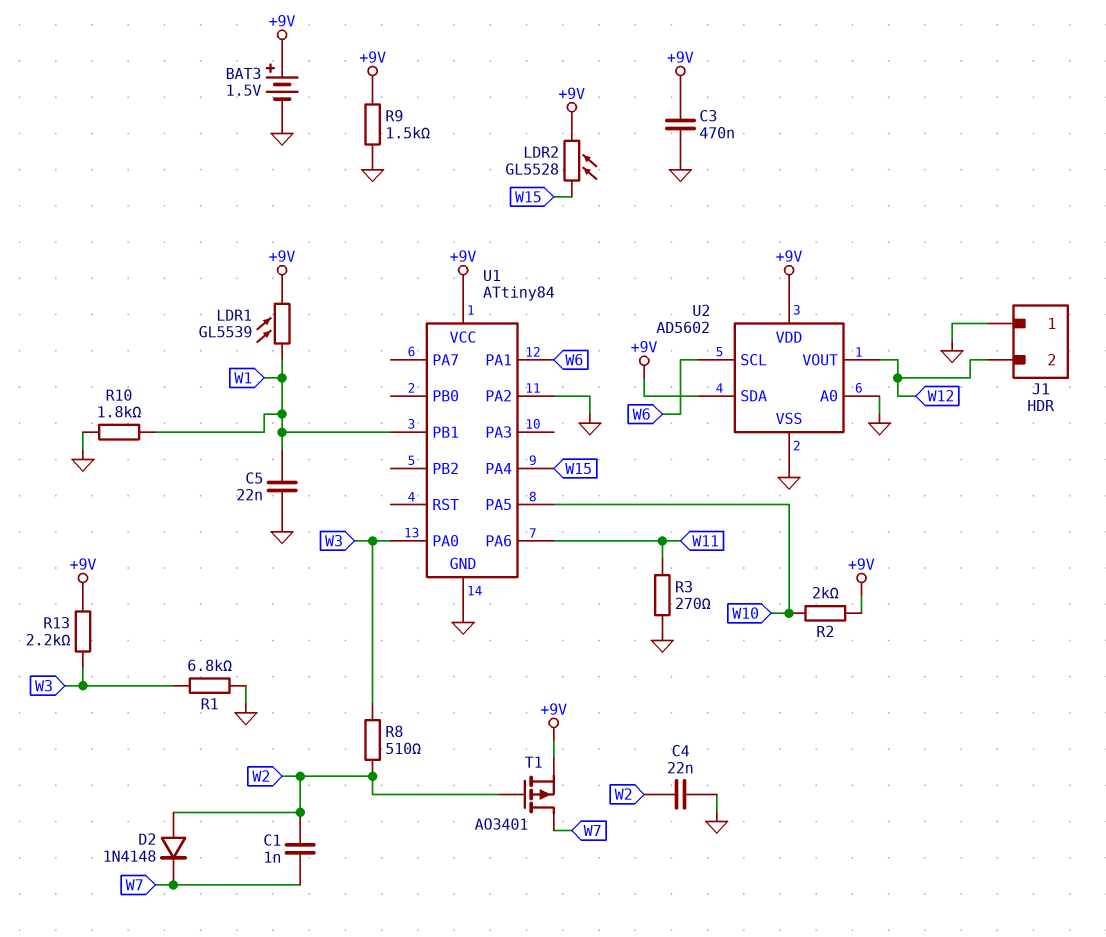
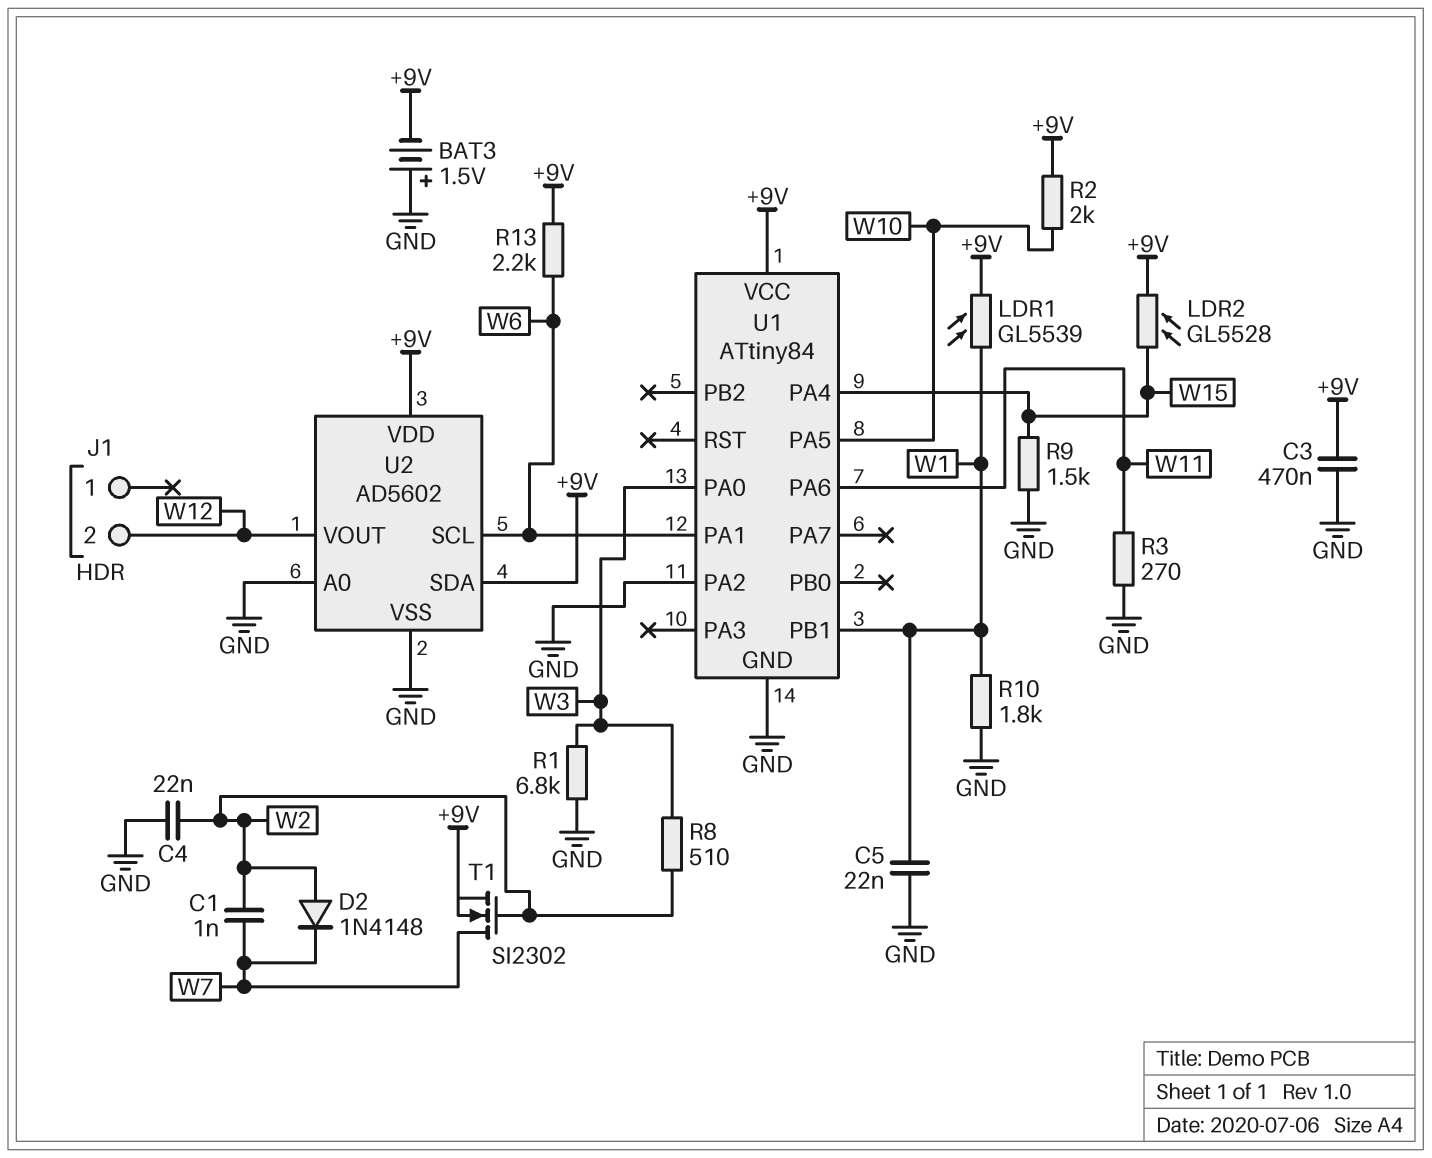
BAT3: 1.5V (plus +9V, minus GND) -> 1.5V (plus GND, minus +9V)
J1 pin 1: GND -> none
R9: 1.5k (+9V, GND) -> 1.5k (GND, W15)
R13: 2.2k (+9V, W3) -> 2.2k (+9V, W6)
T1: PMOS AO3401 (G W2, D W7, S +9V) -> NMOS SI2302 (G W2, D W7, S +9V)

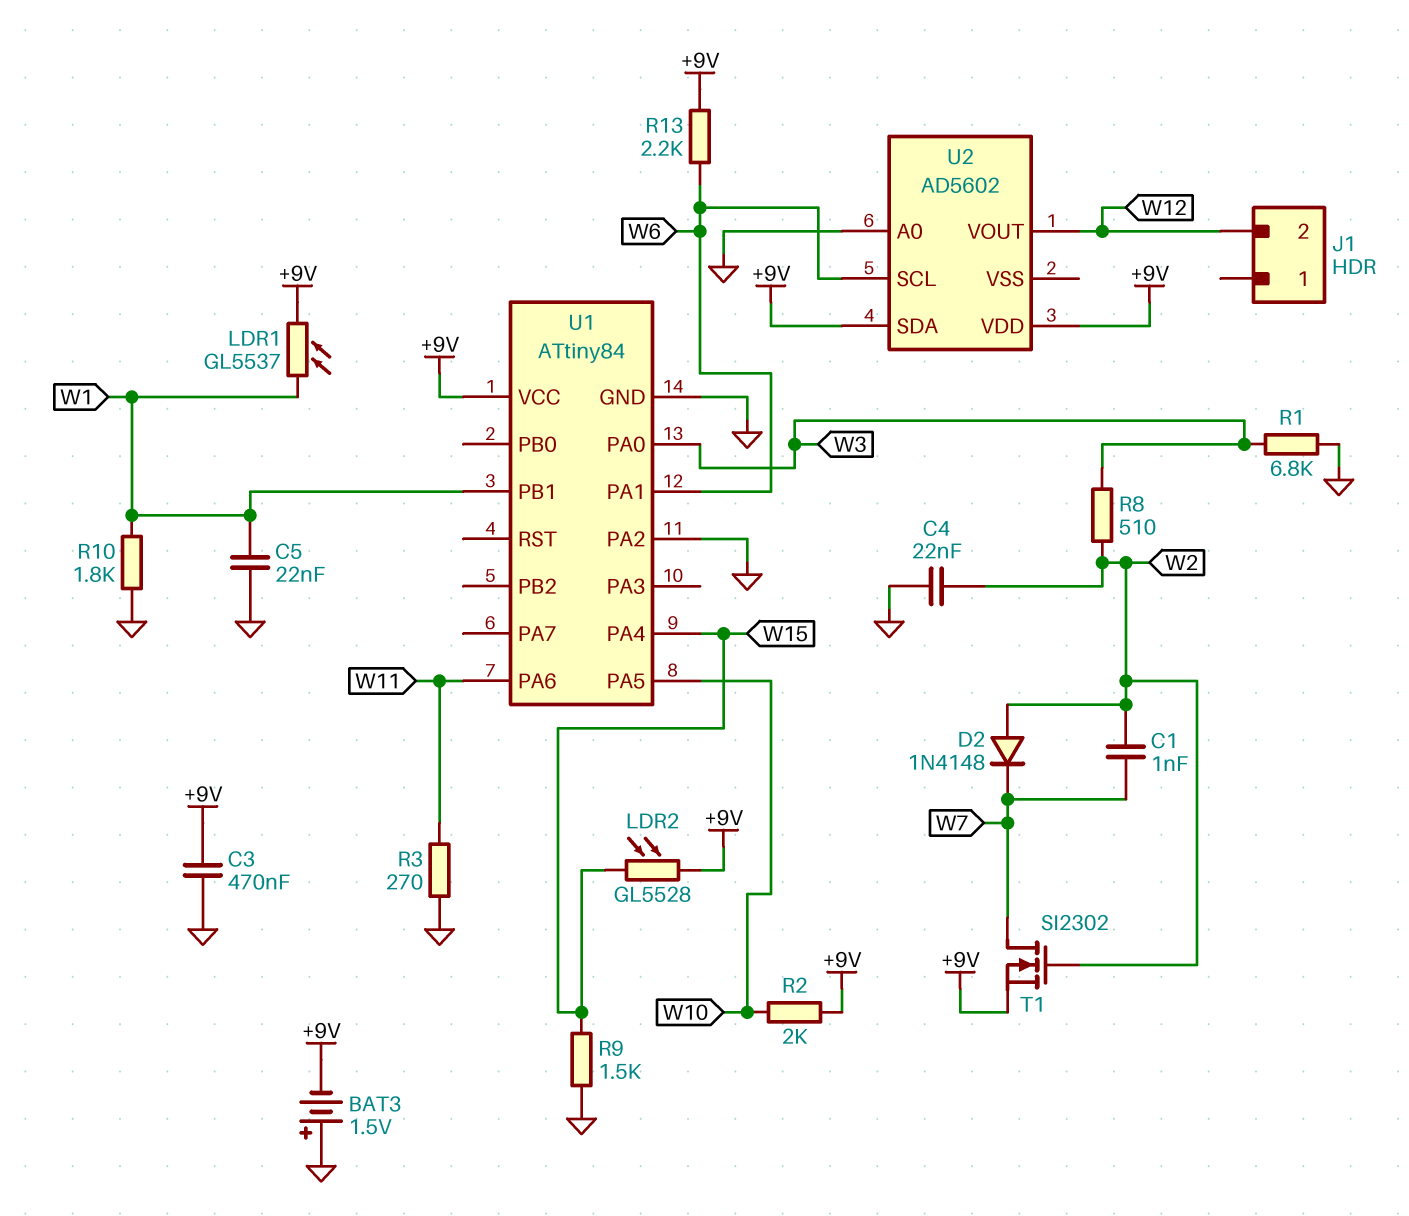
LDR1: GL5539 (+9V, W1) -> GL5537 (+9V, W1)
U2 pin VSS: GND -> none

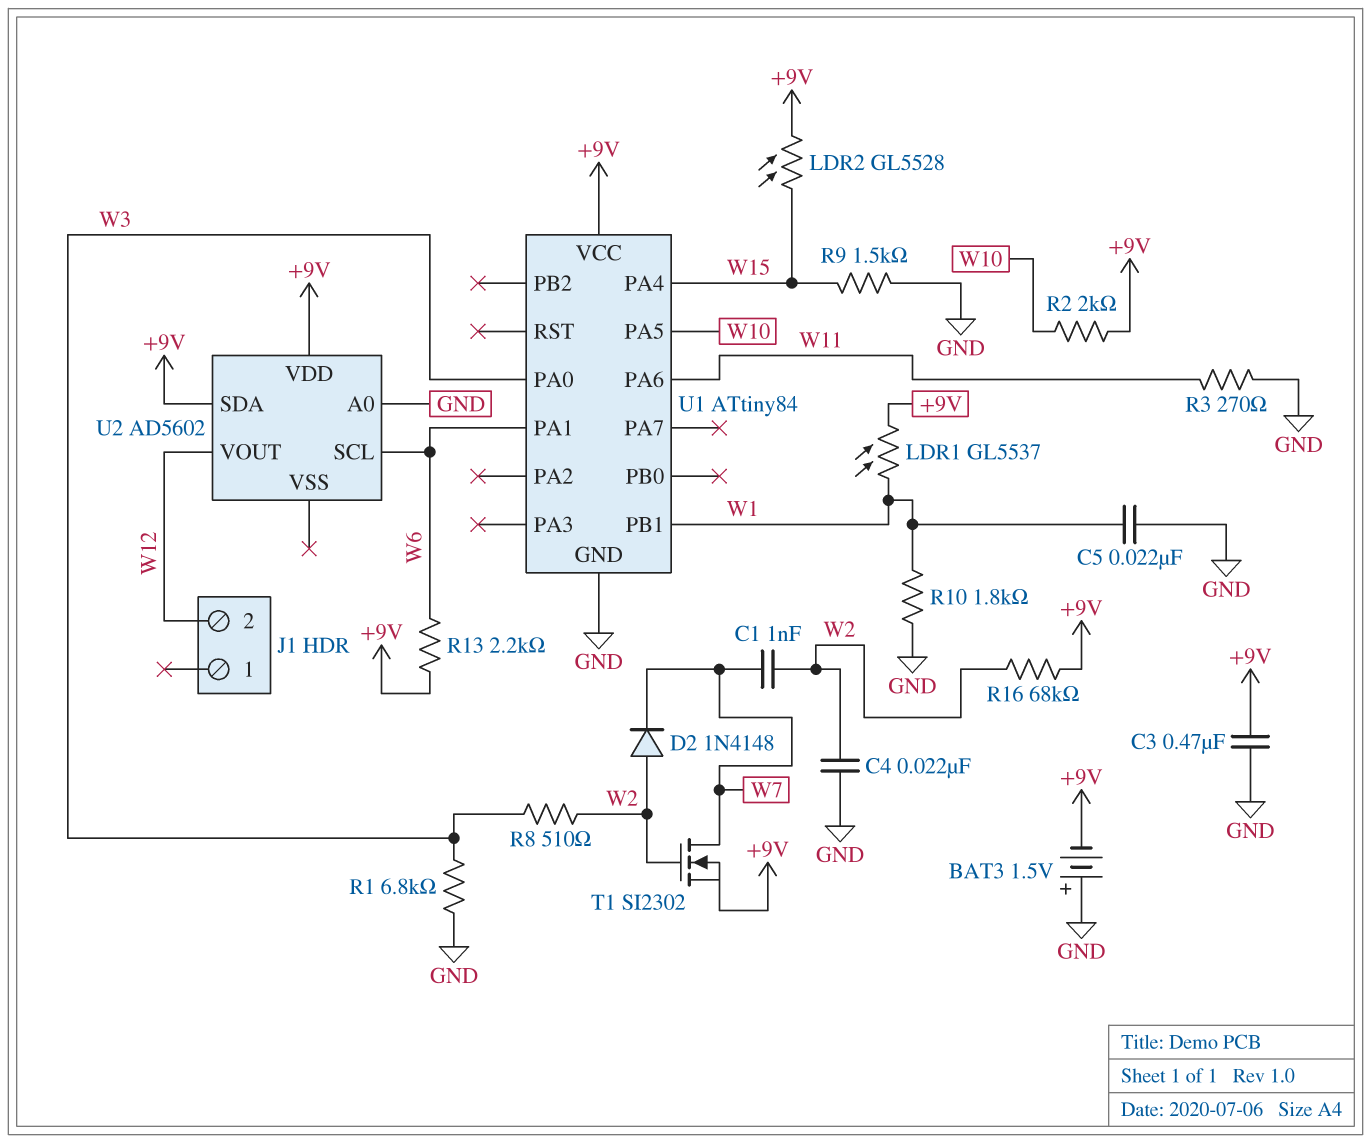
R16: none -> 68k (+9V, W2)
U1 pin PA2: GND -> none

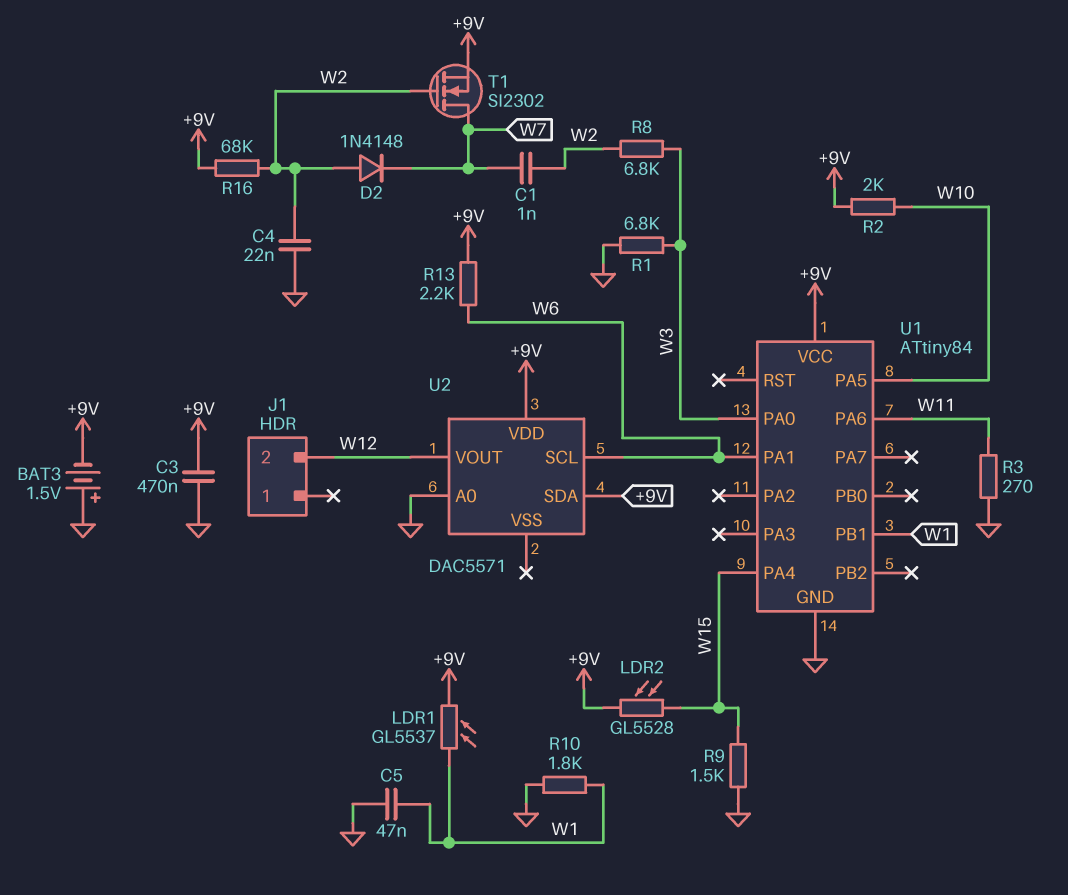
C5: 22nF (GND, W1) -> 47nF (GND, W1)
R8: 510 (W2, W3) -> 6.8k (W2, W3)
U2: AD5602 -> DAC5571

